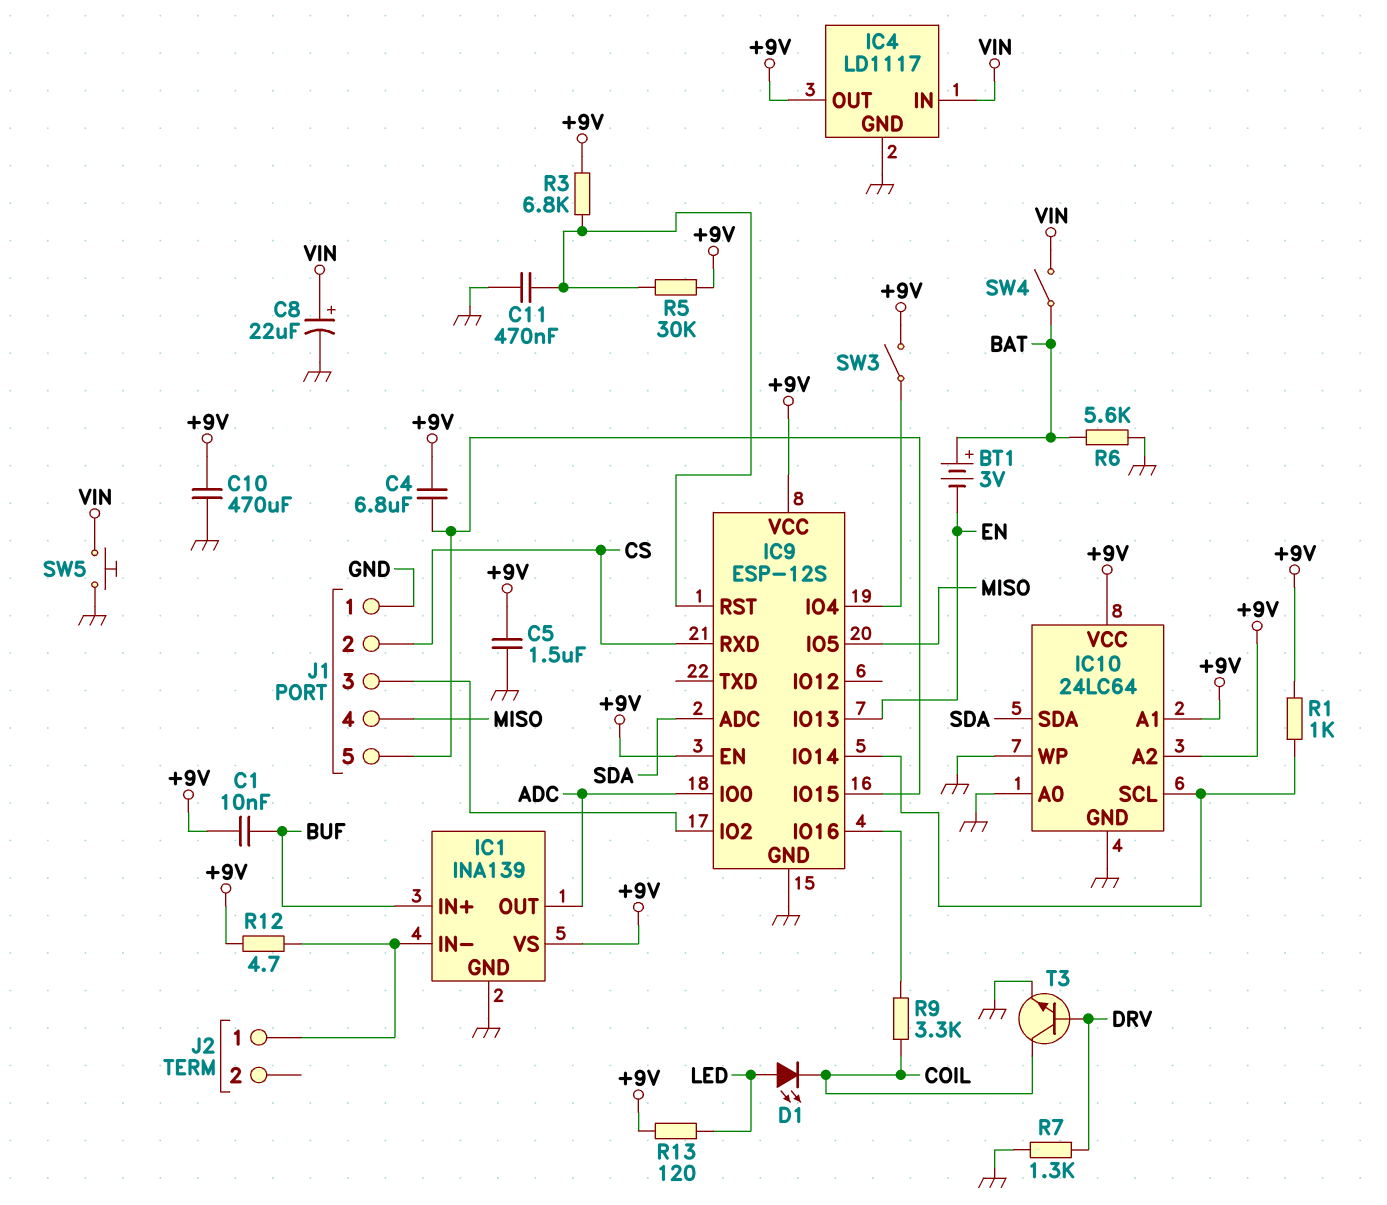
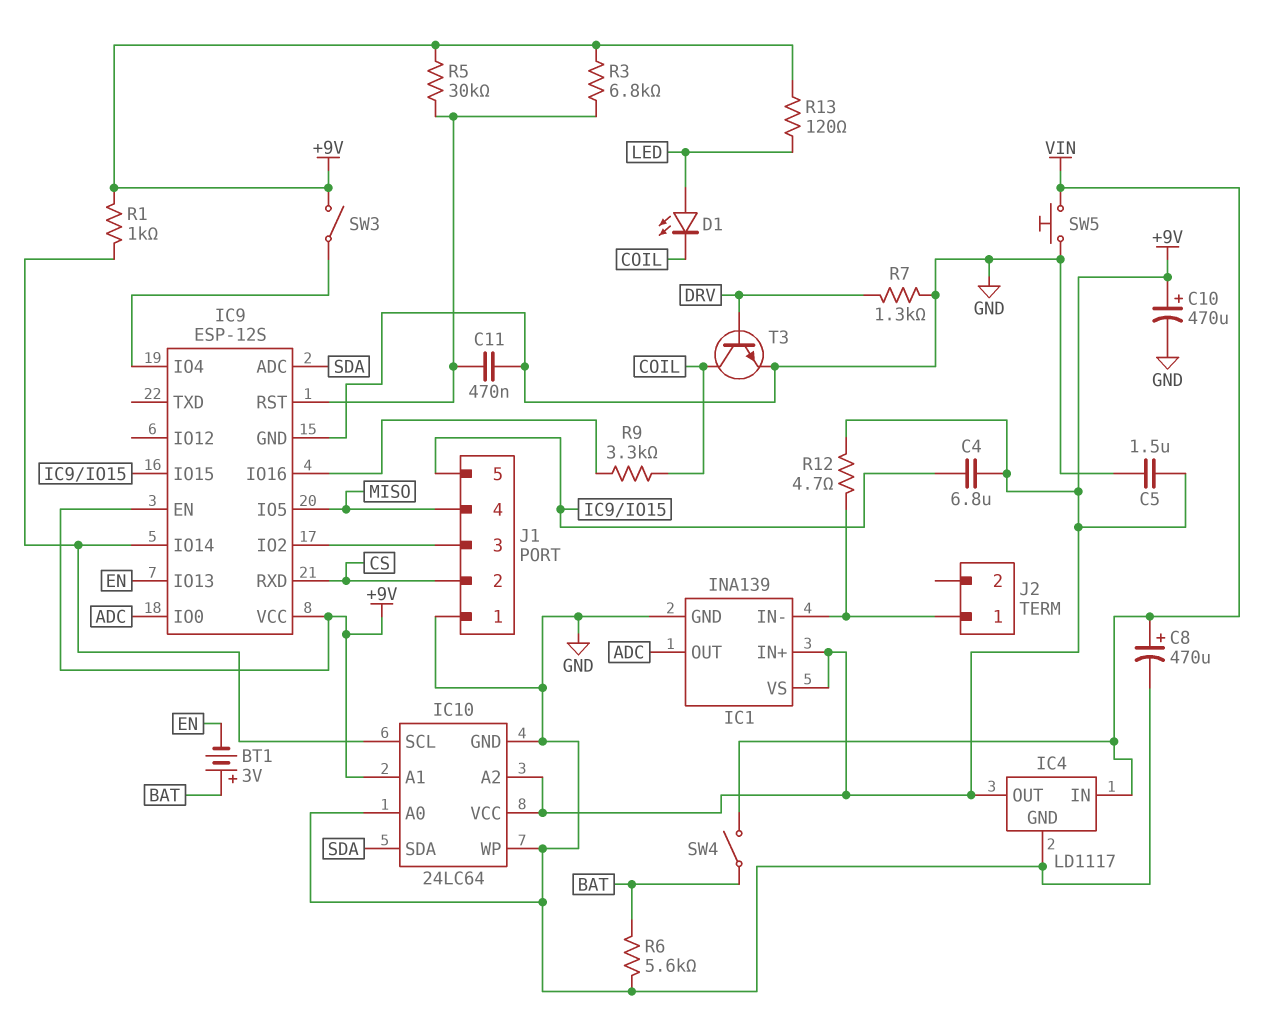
C1: 10nF (+9V, BUF) -> none
C8: 22uF (plus VIN, minus GND) -> 470uF (plus VIN, minus GND)
C10: 470uF (+9V, GND) -> 470uF (plus +9V, minus GND)
IC1 pin IN+: BUF -> +9V

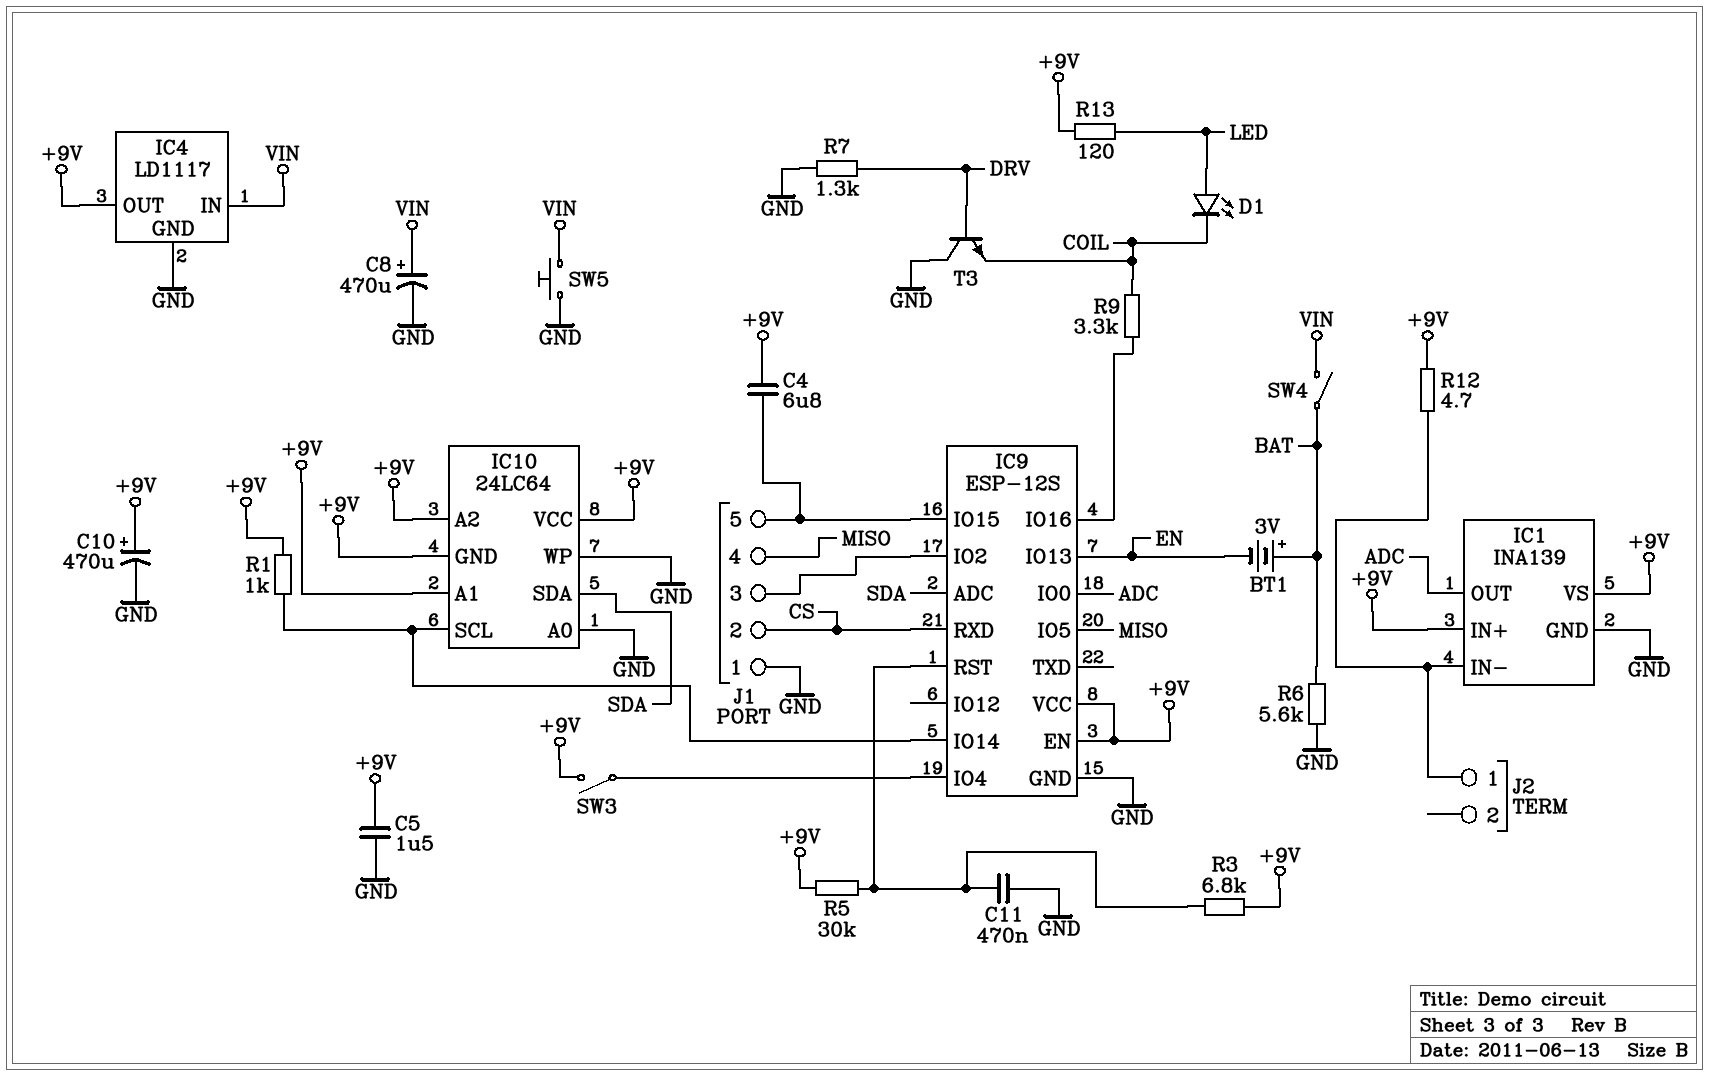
IC10 pin GND: GND -> +9V
T3: NPN (B DRV, C COIL, E GND) -> NPN (B DRV, C GND, E COIL)

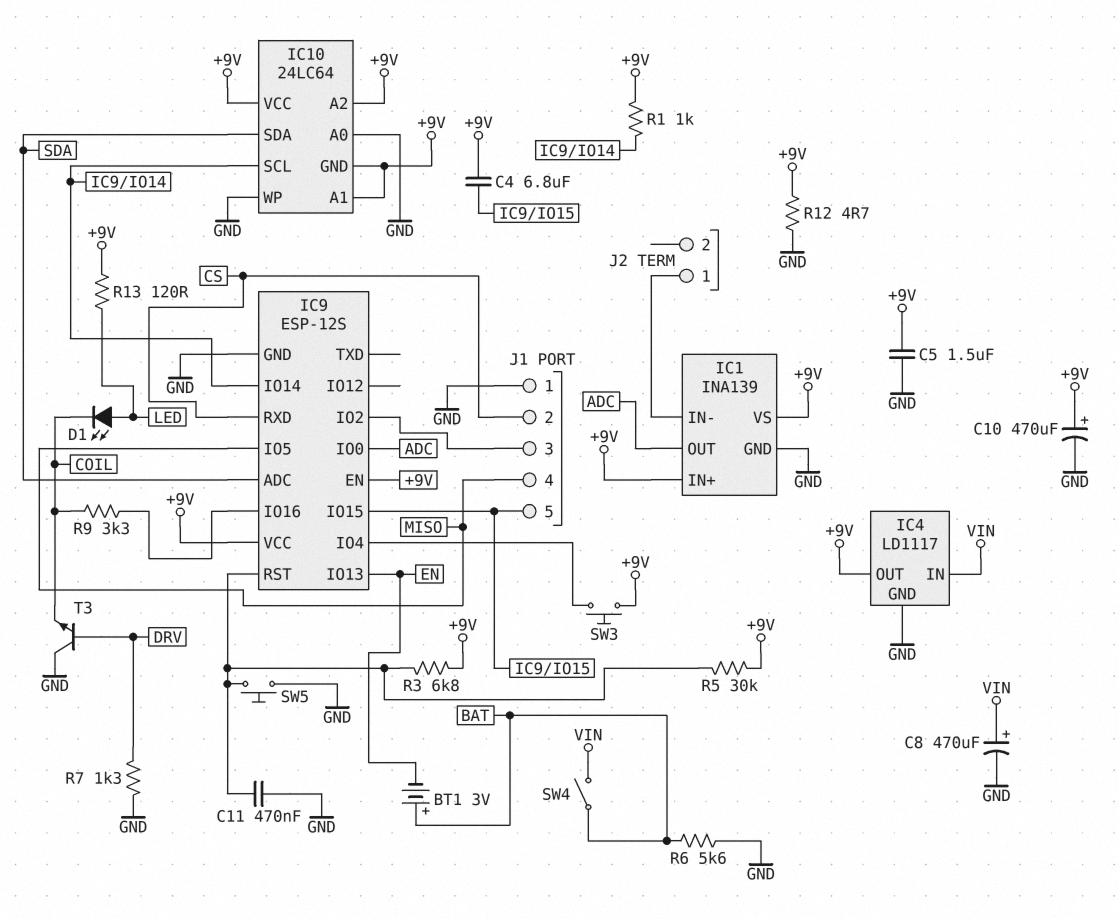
R12: 4.7 (+9V, IC1/IN-) -> 4.7 (+9V, GND)
SW3: switch (+9V, IC9/IO4) -> button (+9V, IC9/IO4)
SW5: button (GND, VIN) -> button (GND, IC9/RST)

